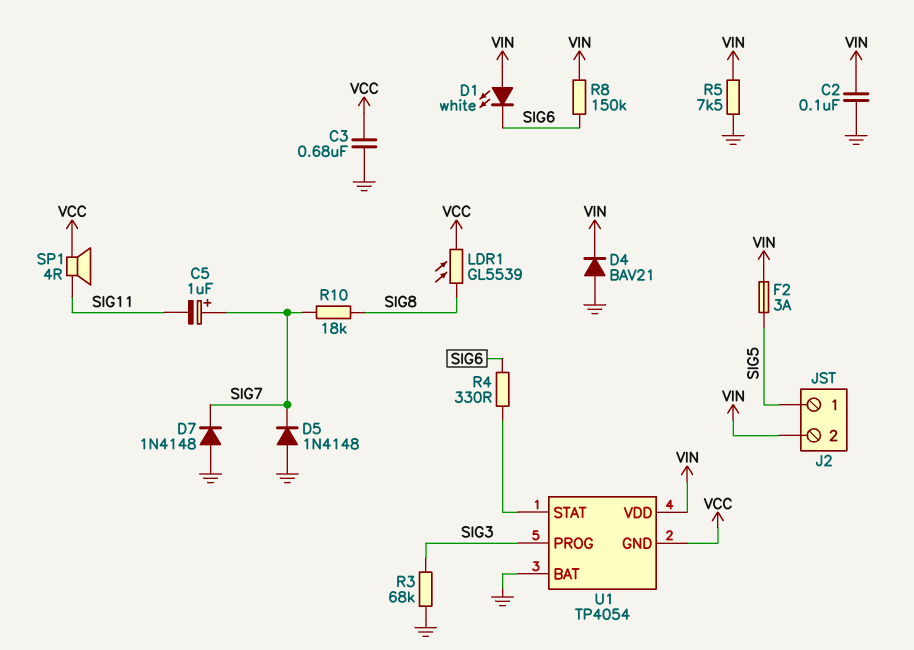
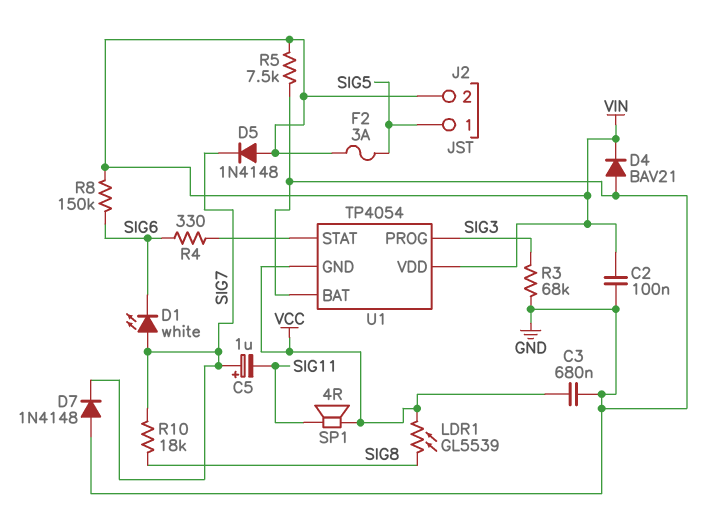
D1: LED white (A VIN, K SIG6) -> LED white (A SIG7, K SIG6)
D5: diode 1N4148 (A GND, K SIG7) -> diode 1N4148 (A VIN, K SIG7)

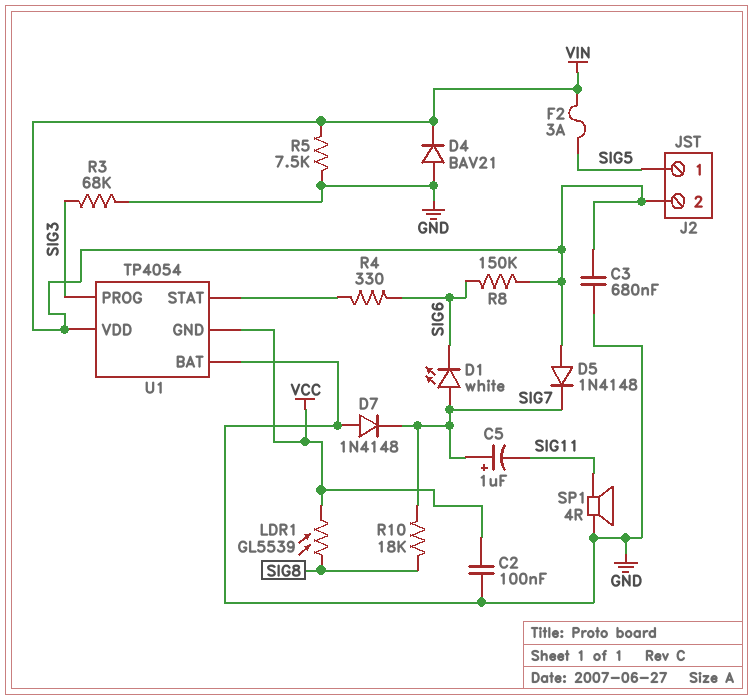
C2: 100nF (GND, VIN) -> 100nF (GND, VCC)
C3: 680nF (GND, VCC) -> 680nF (GND, VIN)
SP1: speaker 4R (SIG11, VCC) -> speaker 4R (GND, SIG11)

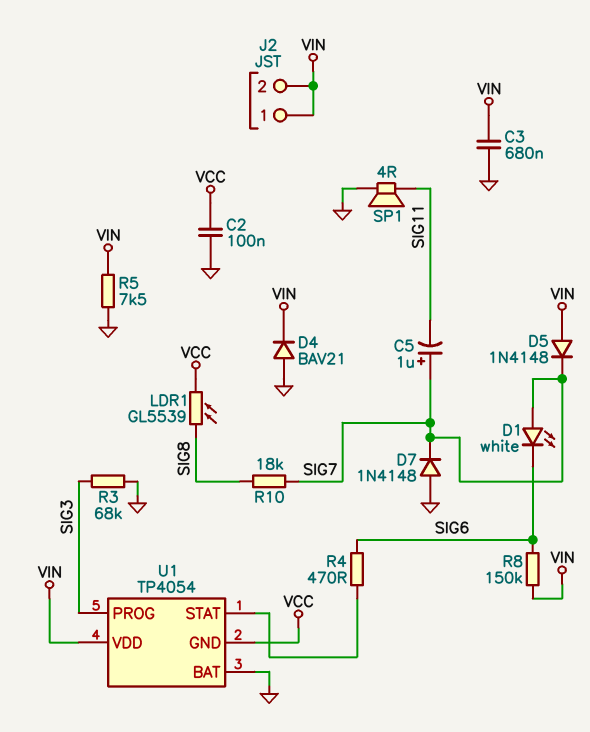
F2: 3A (SIG5, VIN) -> none
J2 pin 1: SIG5 -> VIN
R4: 330 (SIG6, U1/STAT) -> 470 (SIG6, U1/STAT)

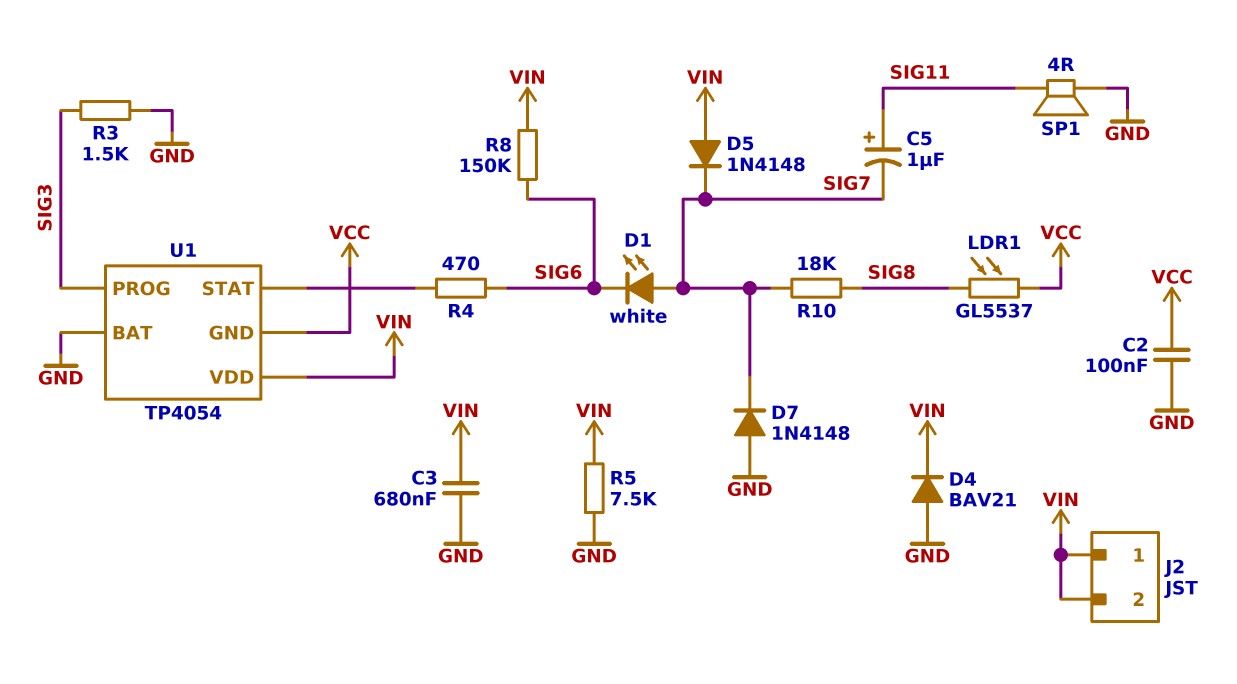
C5: 1uF (plus SIG7, minus SIG11) -> 1uF (plus SIG11, minus SIG7)
LDR1: GL5539 (SIG8, VCC) -> GL5537 (SIG8, VCC)
R3: 68k (GND, SIG3) -> 1.5k (GND, SIG3)

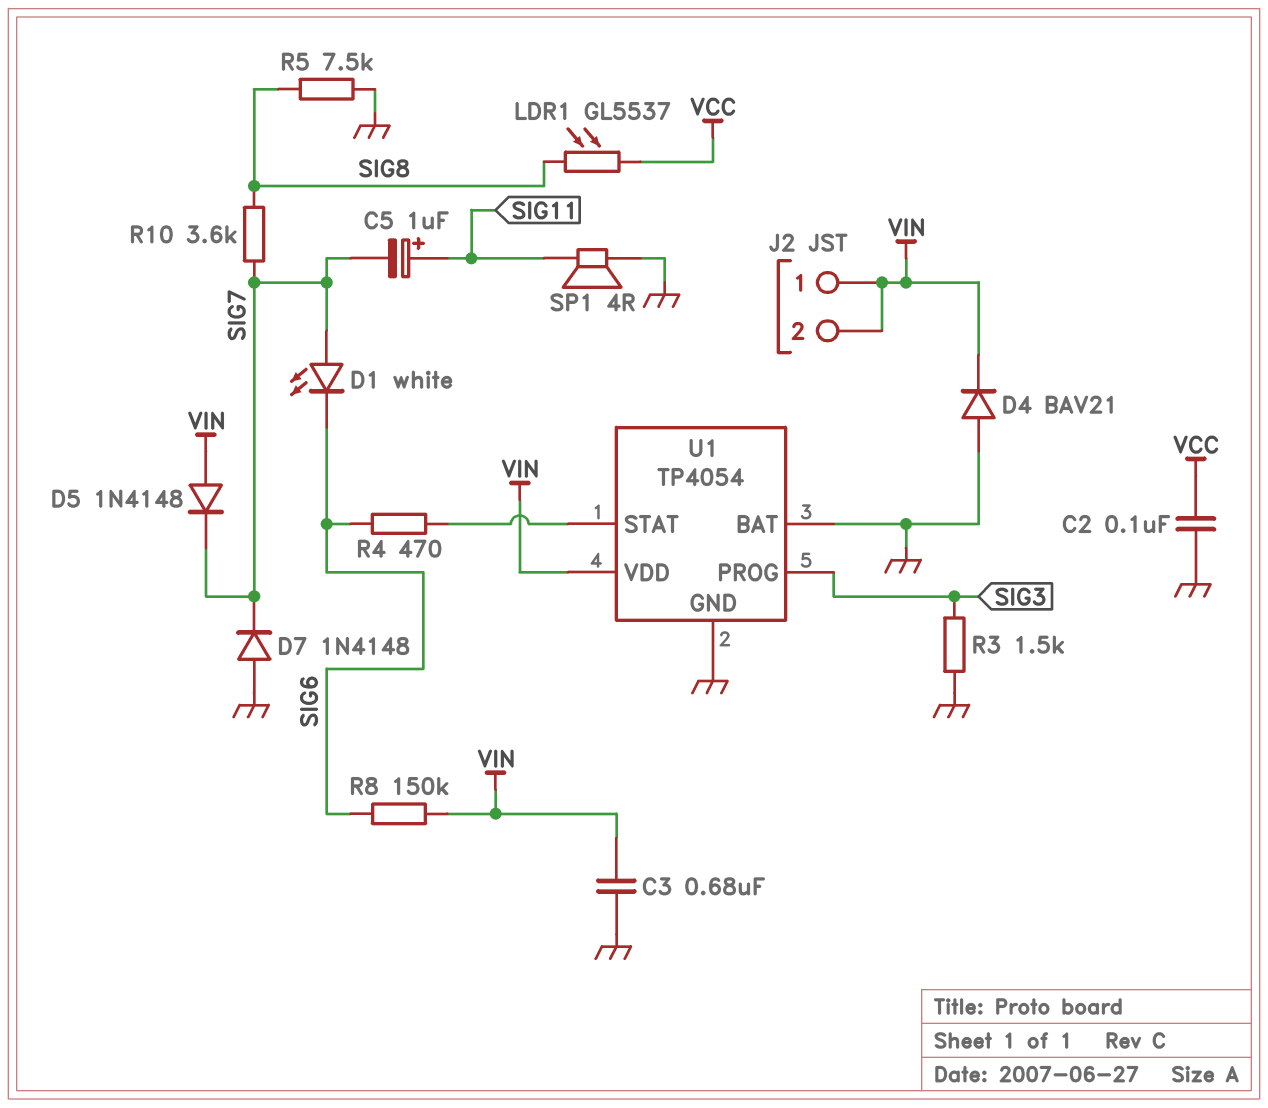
R5: 7.5k (GND, VIN) -> 7.5k (GND, SIG8)
R10: 18k (SIG7, SIG8) -> 3.6k (SIG7, SIG8)
U1 pin GND: VCC -> GND

